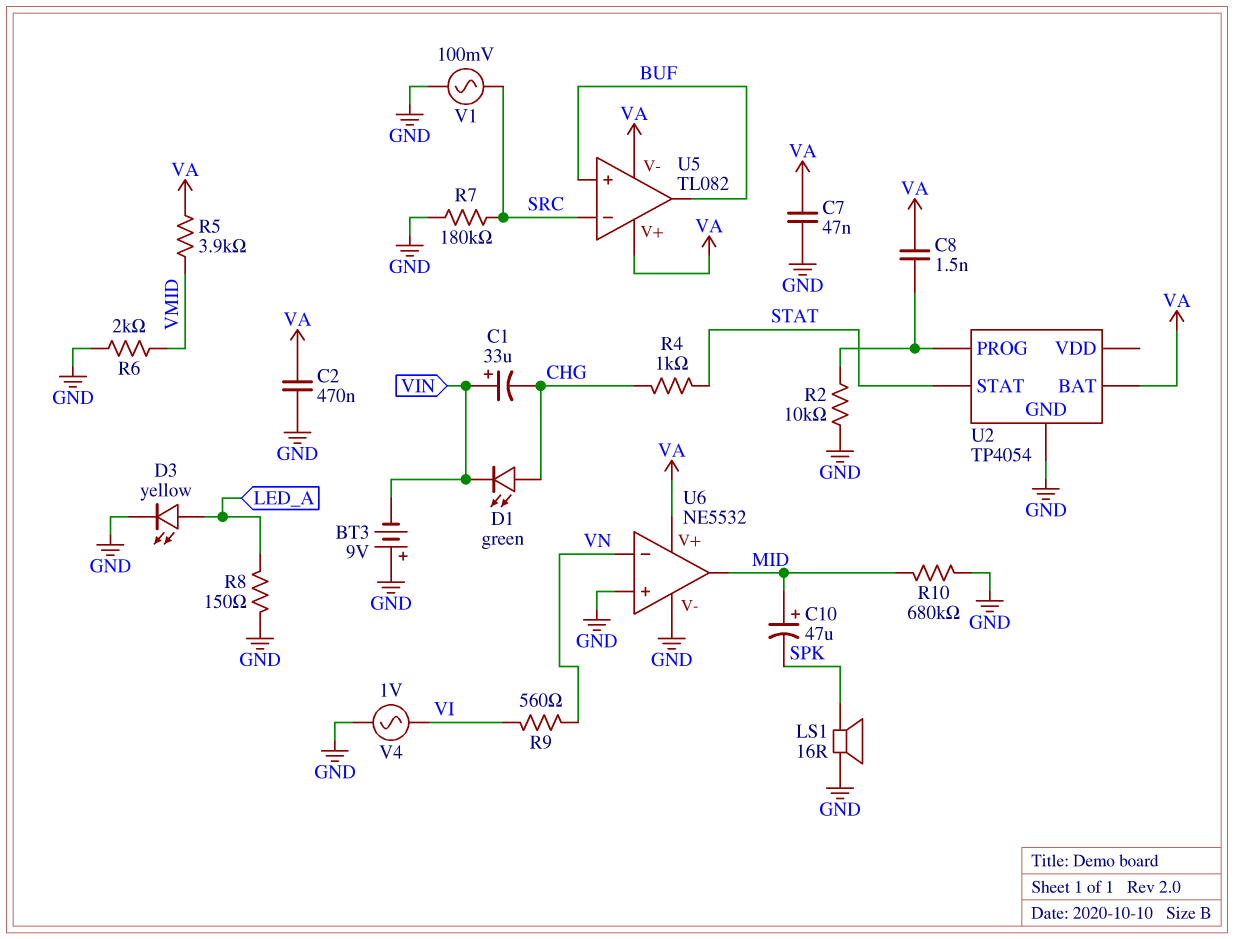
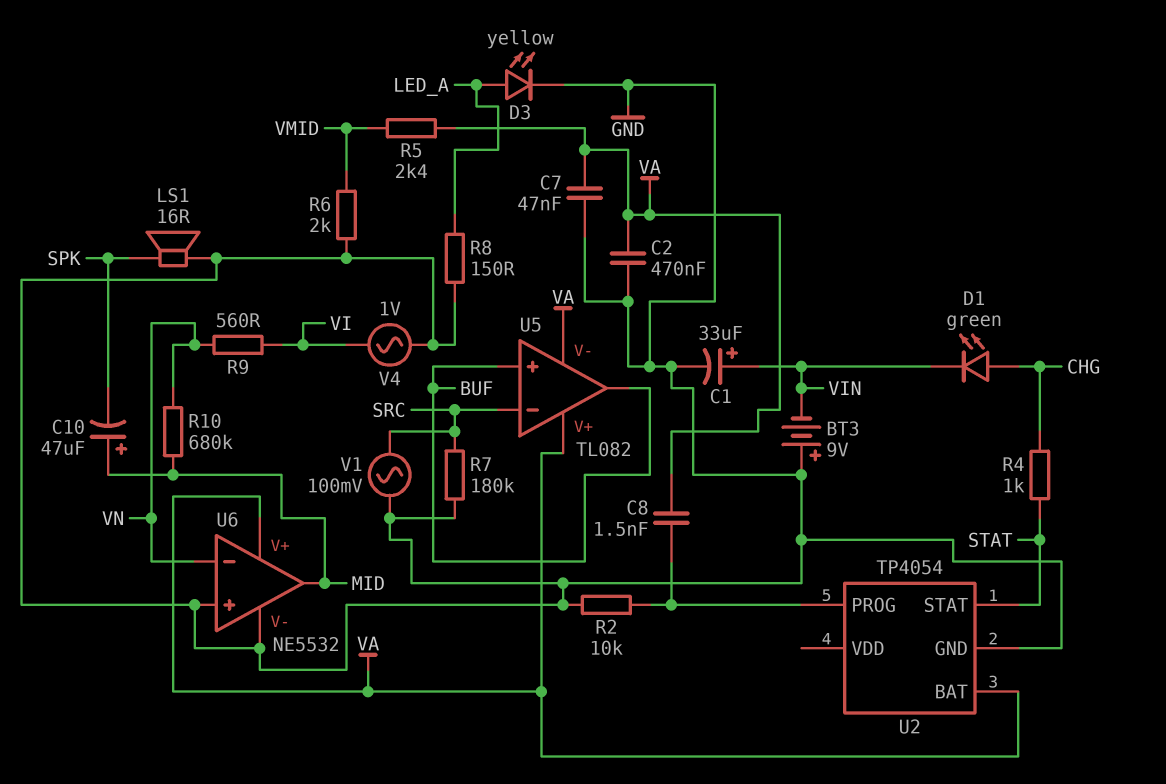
C1: 33uF (plus VIN, minus CHG) -> 33uF (plus VIN, minus GND)
R5: 3.9k (VA, VMID) -> 2.4k (VA, VMID)
R10: 680k (GND, MID) -> 680k (MID, VN)

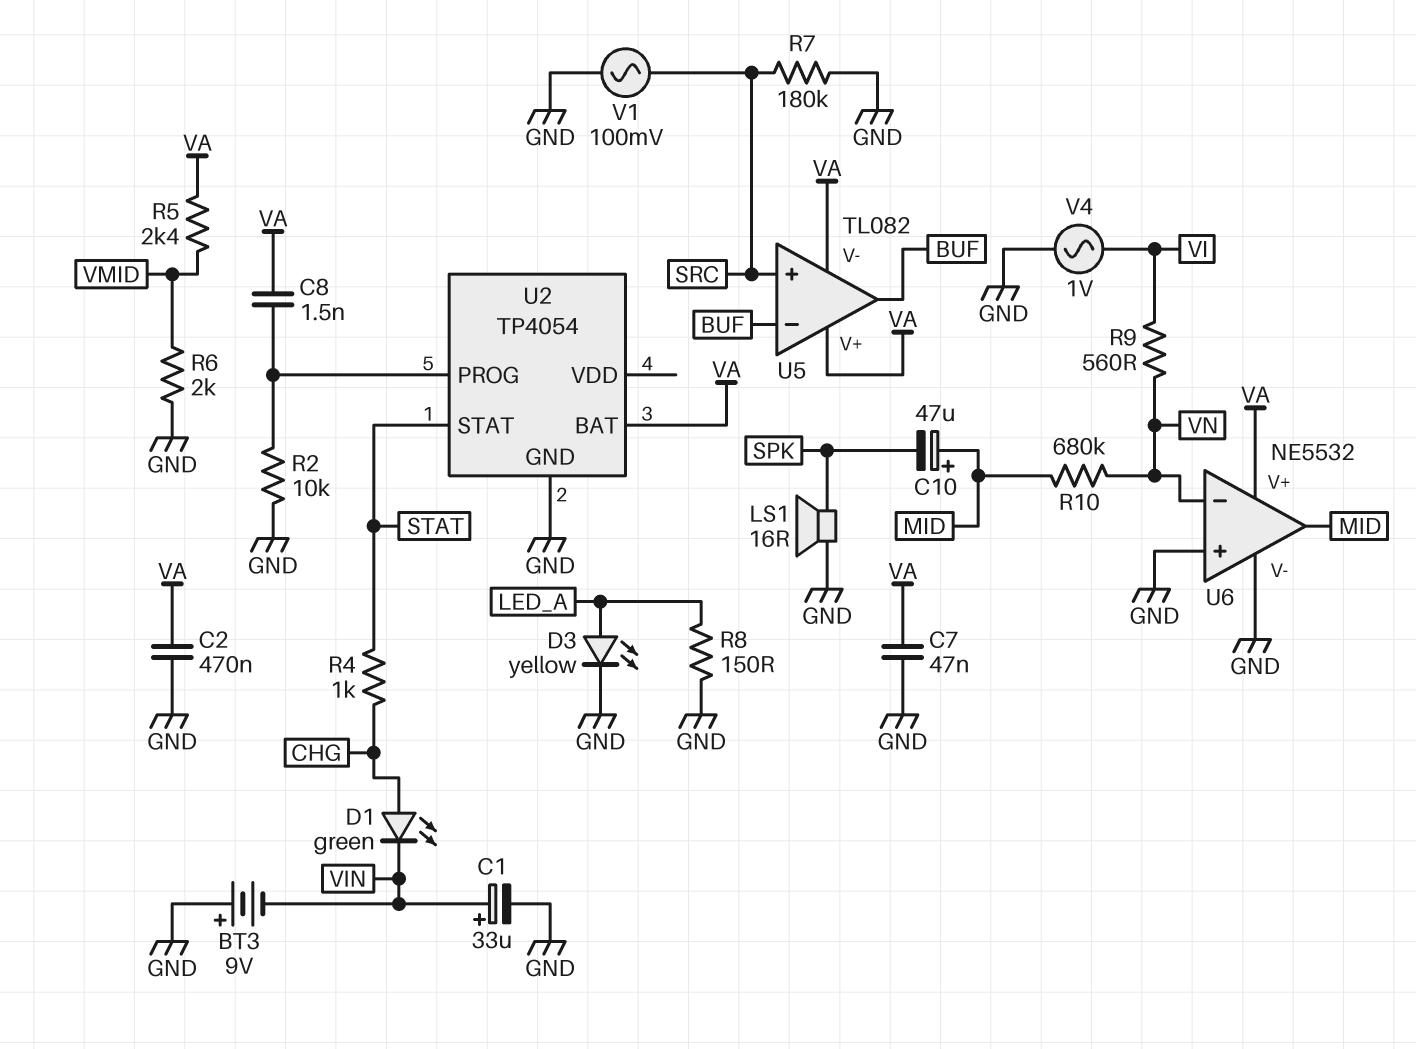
U5 pin in+: BUF -> SRC
U5 pin in-: SRC -> BUF

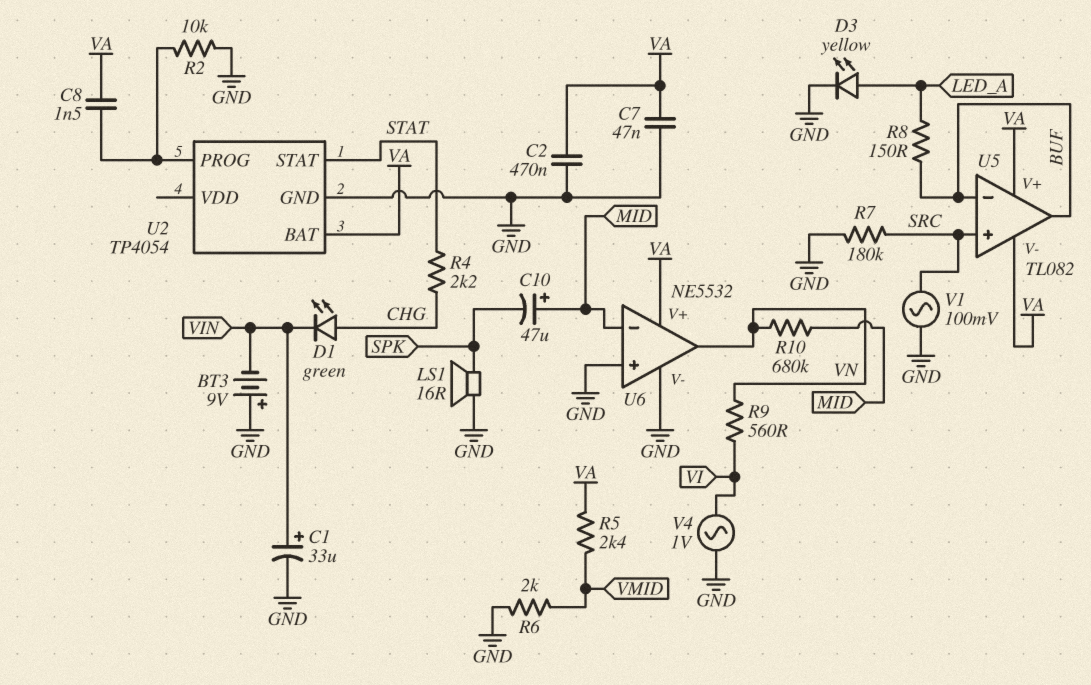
R4: 1k (CHG, STAT) -> 2.2k (CHG, STAT)
R8: 150 (GND, LED_A) -> 150 (BUF, LED_A)
U6 pin in-: VN -> MID
U6 pin out: MID -> VN

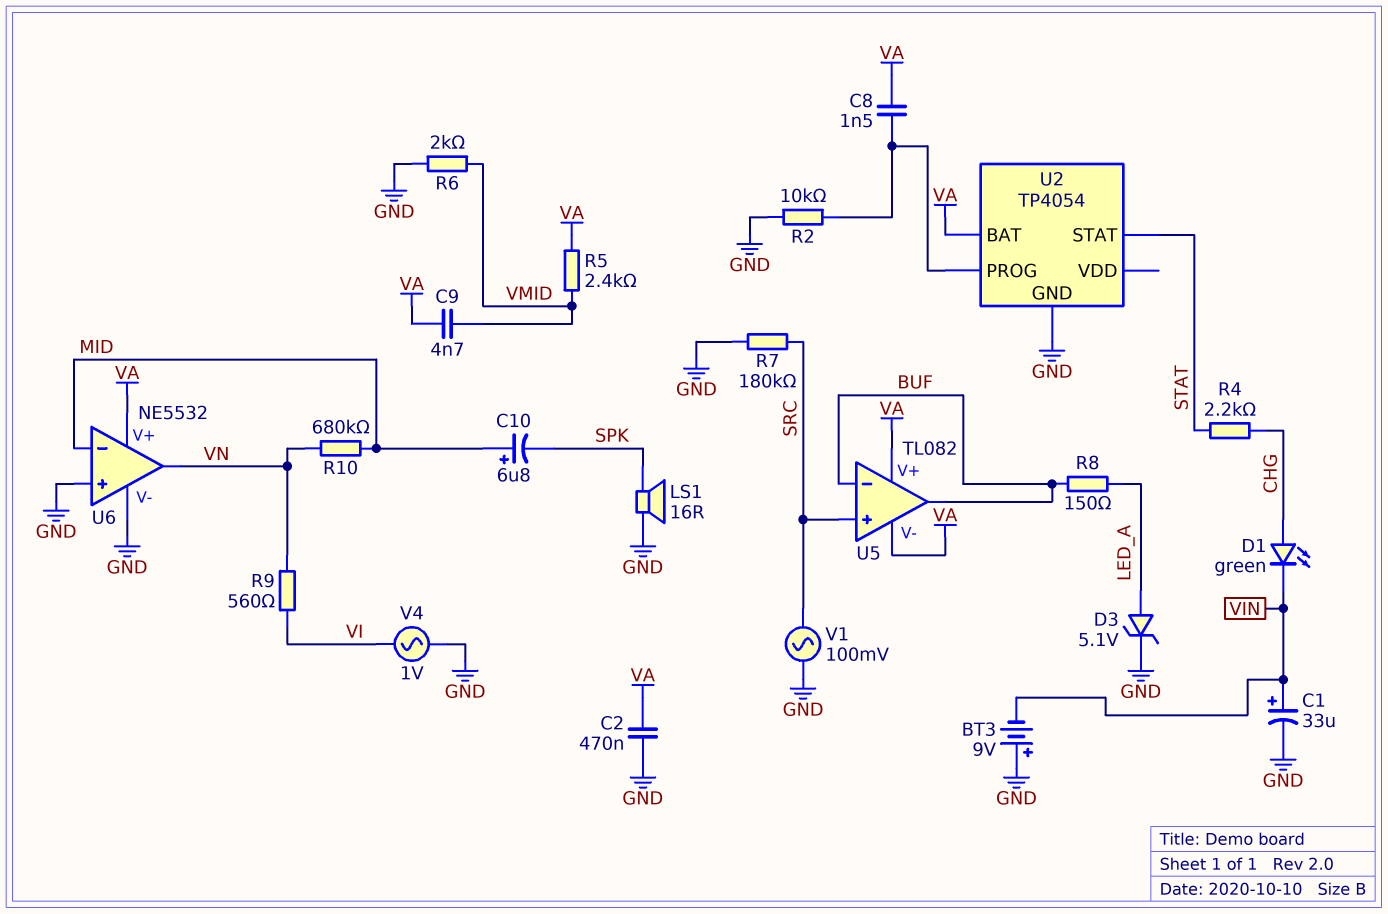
C7: 47nF (GND, VA) -> none
C9: none -> 4.7nF (VA, VMID)
C10: 47uF (plus MID, minus SPK) -> 6.8uF (plus MID, minus SPK)
D3: LED yellow (A LED_A, K GND) -> zener 5.1V (A LED_A, K GND)

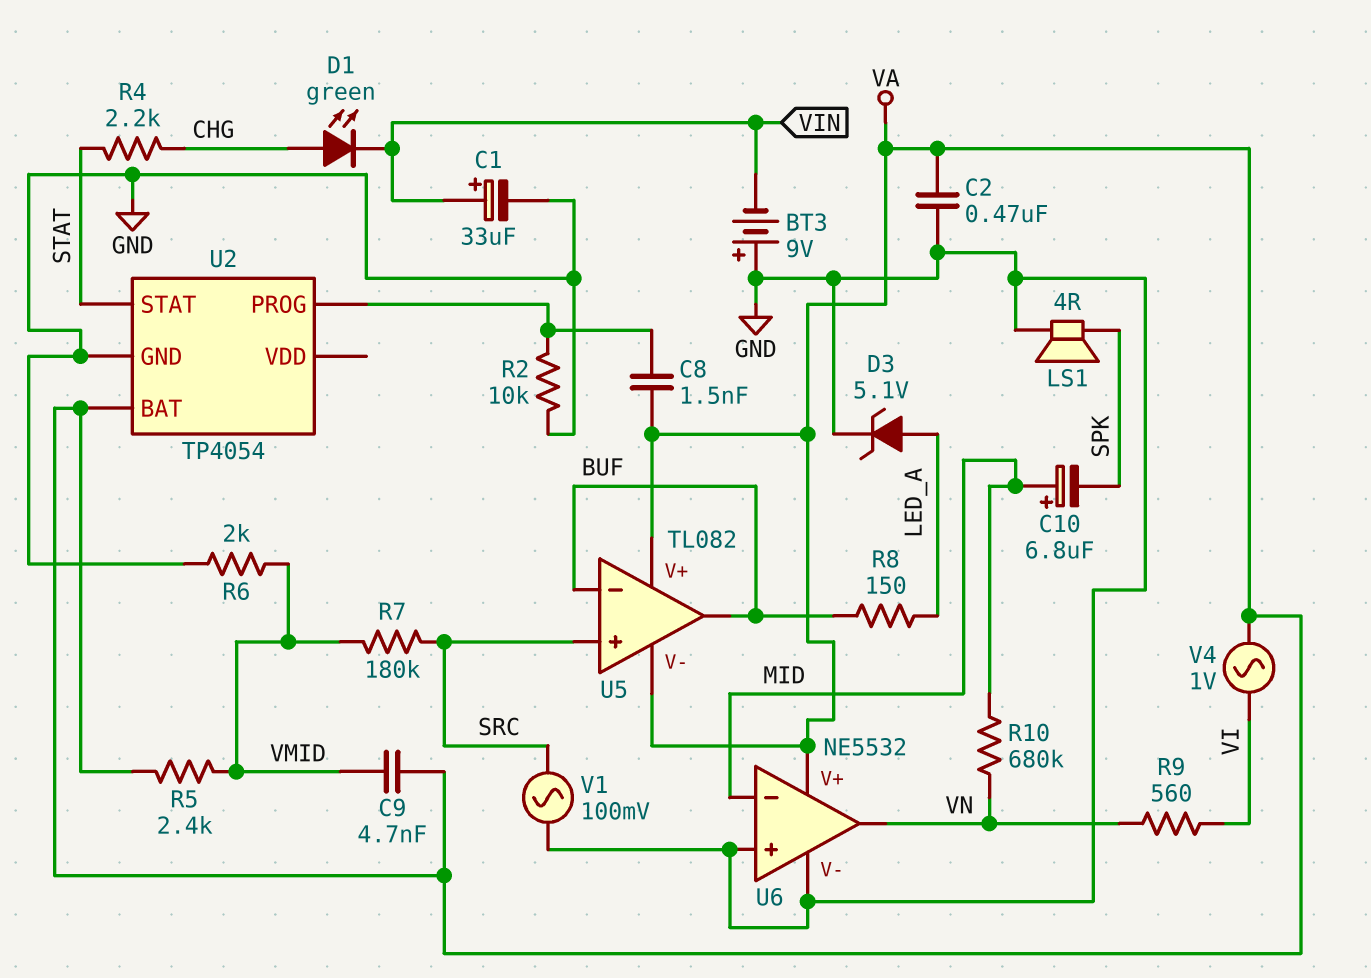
LS1: speaker 16R (GND, SPK) -> speaker 4R (GND, SPK)
R7: 180k (GND, SRC) -> 180k (SRC, VMID)
V4: AC 1V (GND, VI) -> AC 1V (VA, VI)

